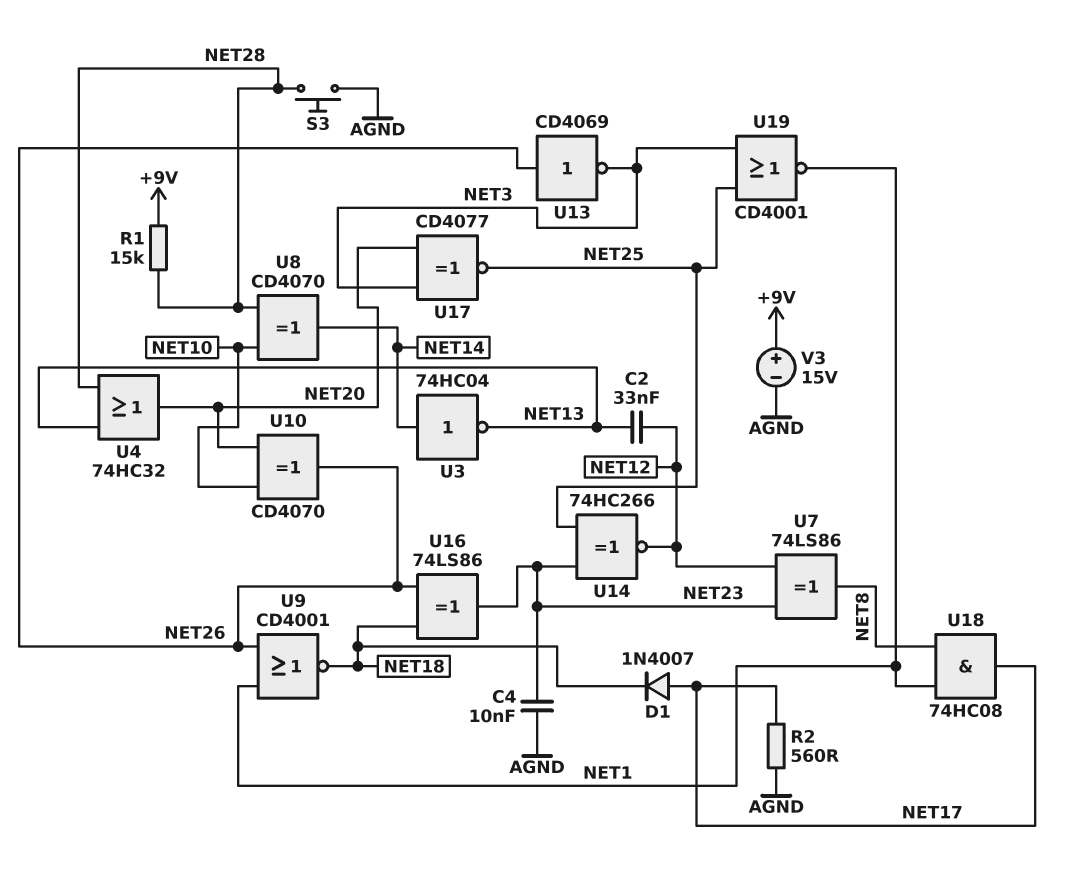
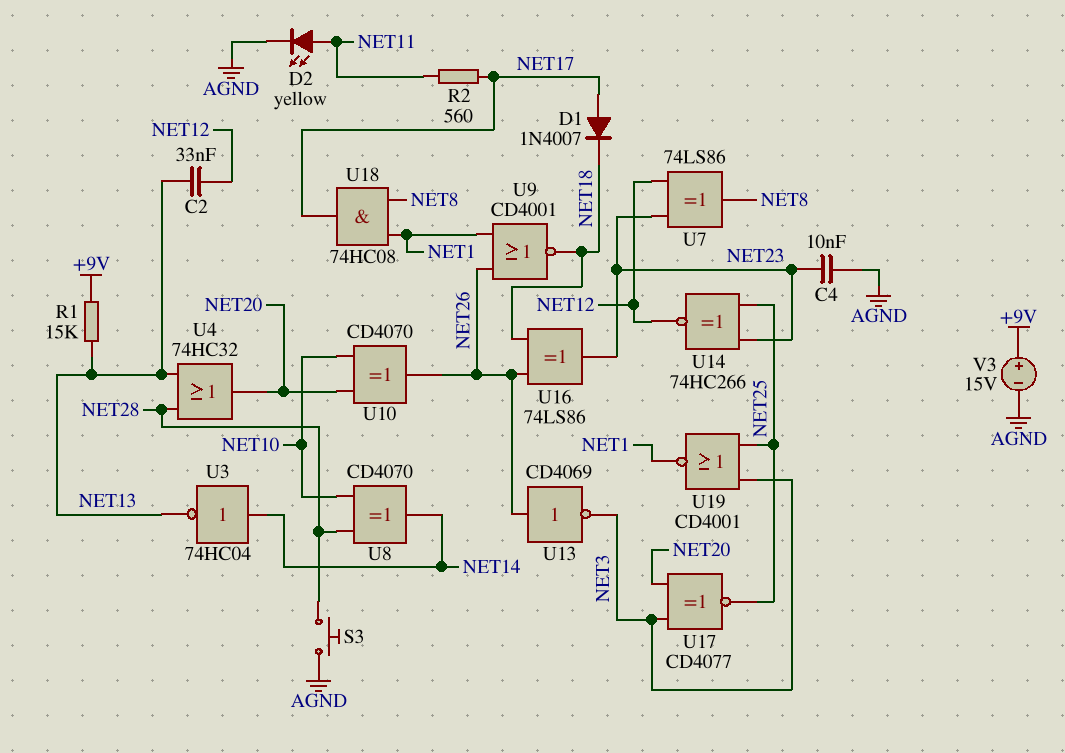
D2: none -> LED yellow (A NET11, K AGND)
R1: 15k (+9V, NET28) -> 15k (+9V, NET13)
R2: 560 (AGND, NET17) -> 560 (NET11, NET17)

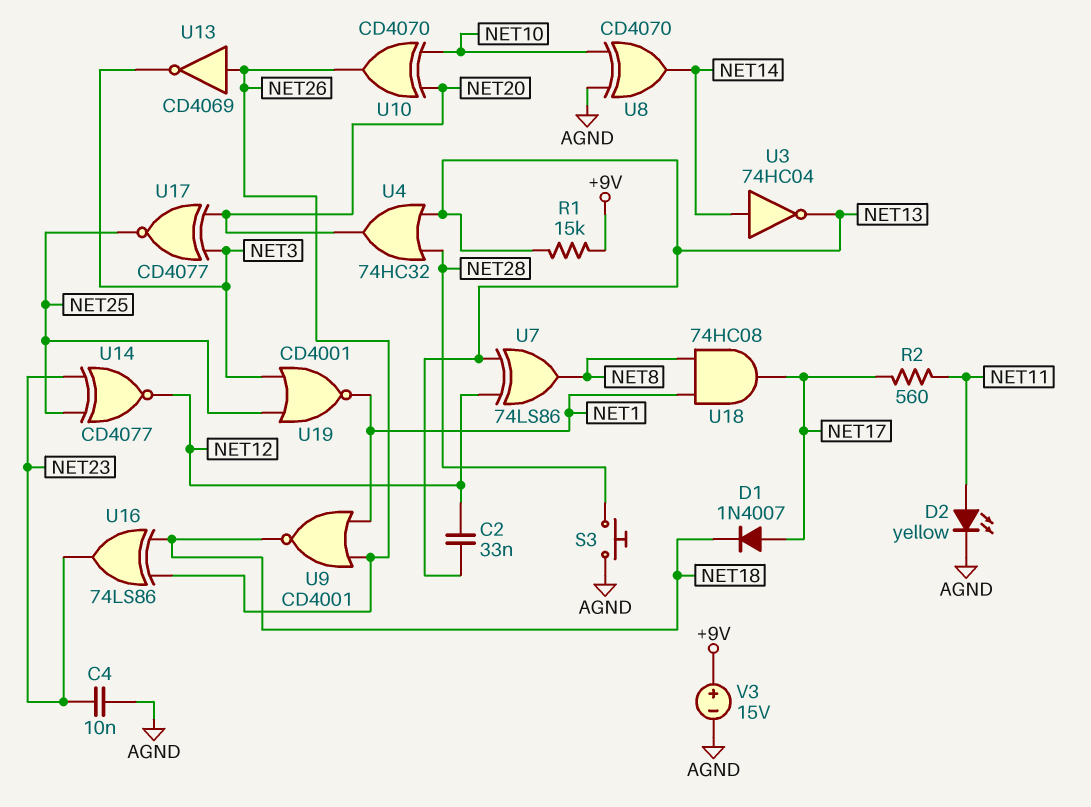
U7: XOR 74LS86 (in NET12, in NET23, out NET8) -> XOR 74LS86 (in NET12, in NET13, out NET8)
U8: XOR CD4070 (in NET10, in NET28, out NET14) -> XOR CD4070 (in AGND, in NET10, out NET14)
U14: XNOR 74HC266 (in NET23, in NET25, out NET12) -> XNOR CD4077 (in NET23, in NET25, out NET12)

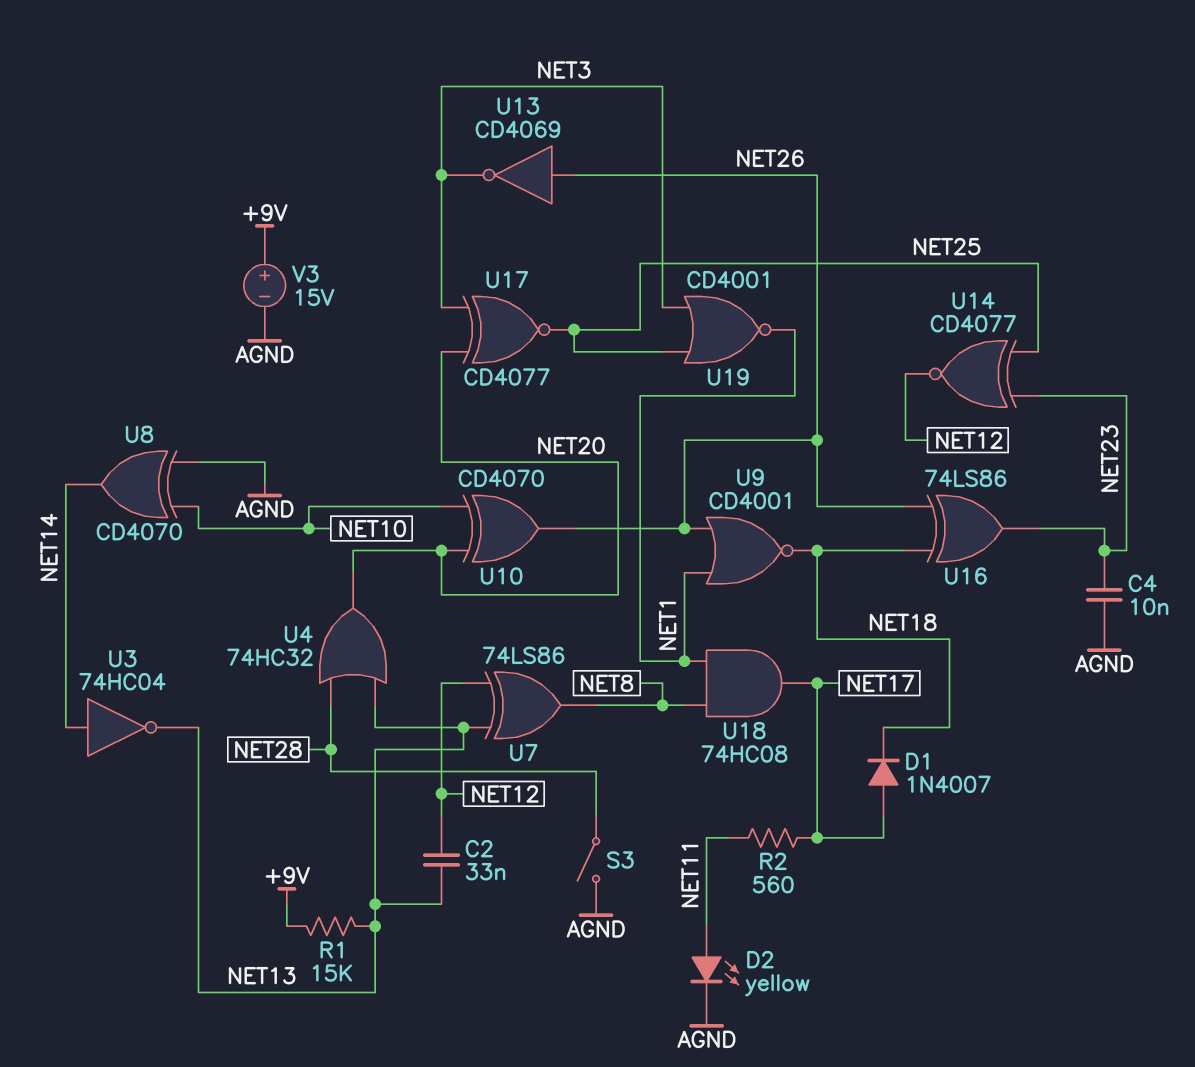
S3: button (AGND, NET28) -> switch (AGND, NET28)

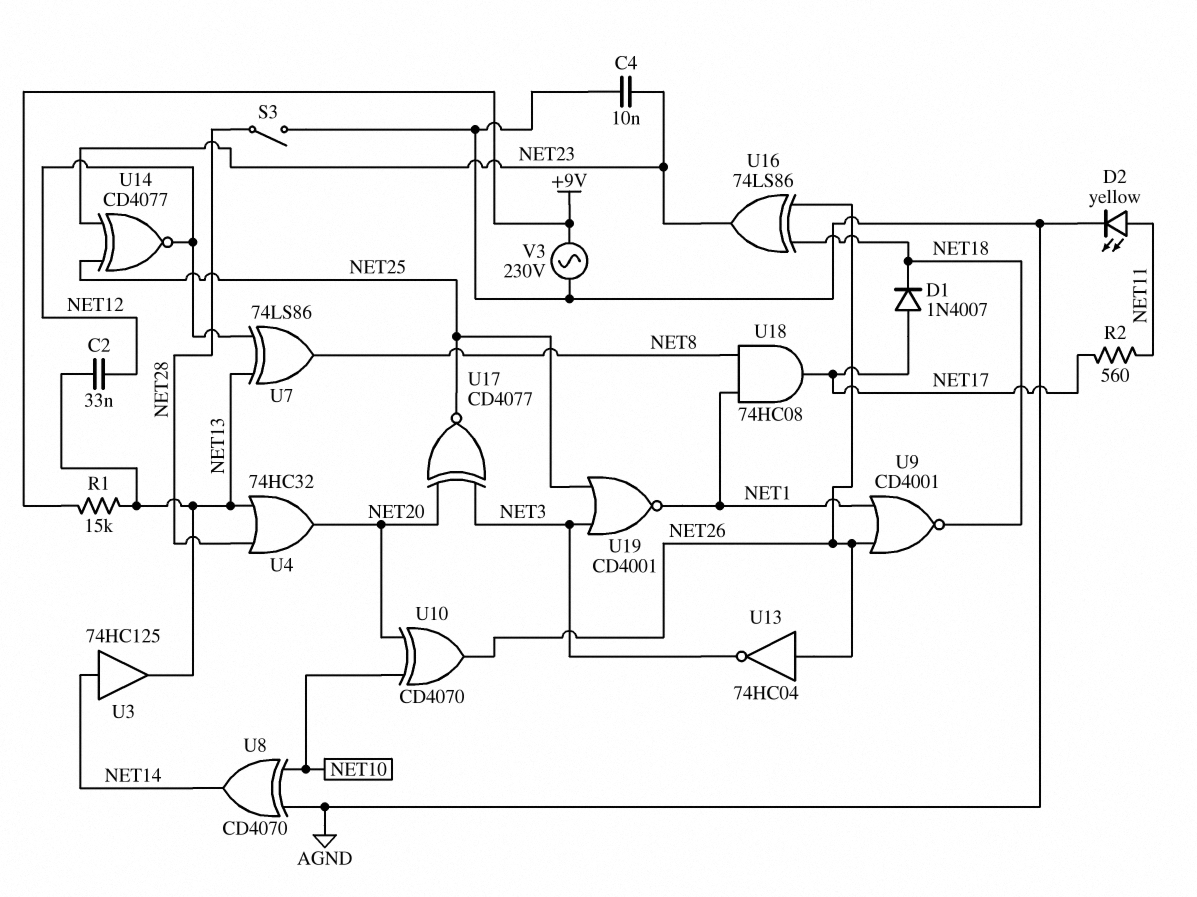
U3: NOT 74HC04 (in NET14, out NET13) -> buffer 74HC125 (in NET14, out NET13)
U13: NOT CD4069 (in NET26, out NET3) -> NOT 74HC04 (in NET26, out NET3)
V3: 15V (plus +9V, minus AGND) -> AC 230V (+9V, AGND)

